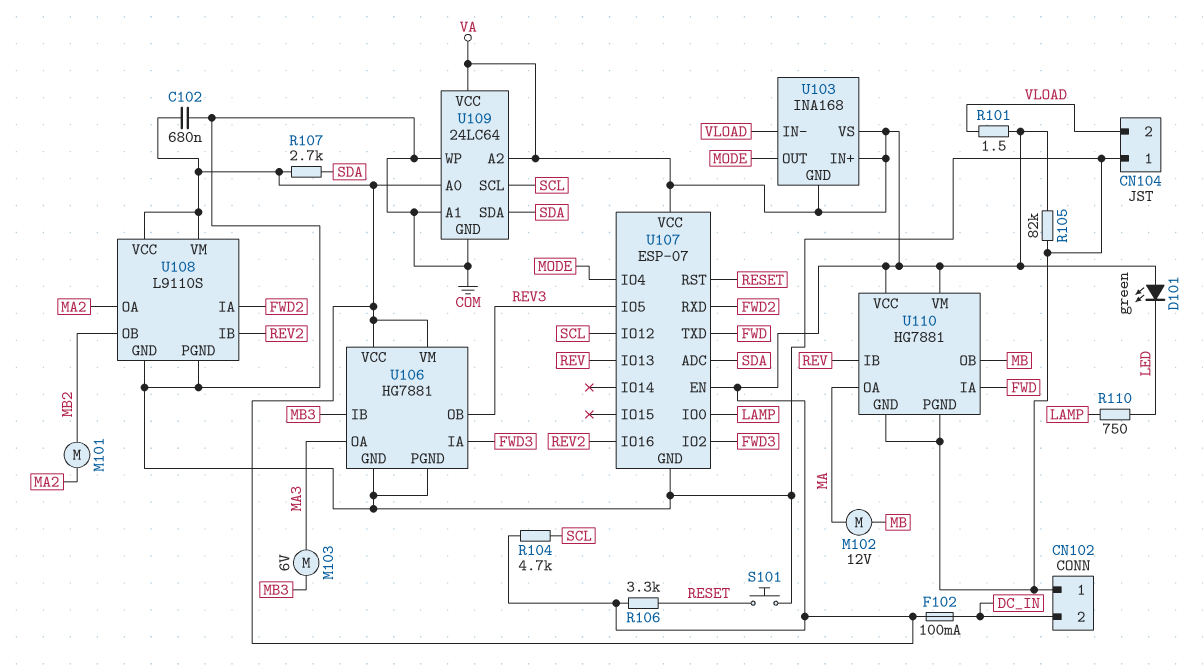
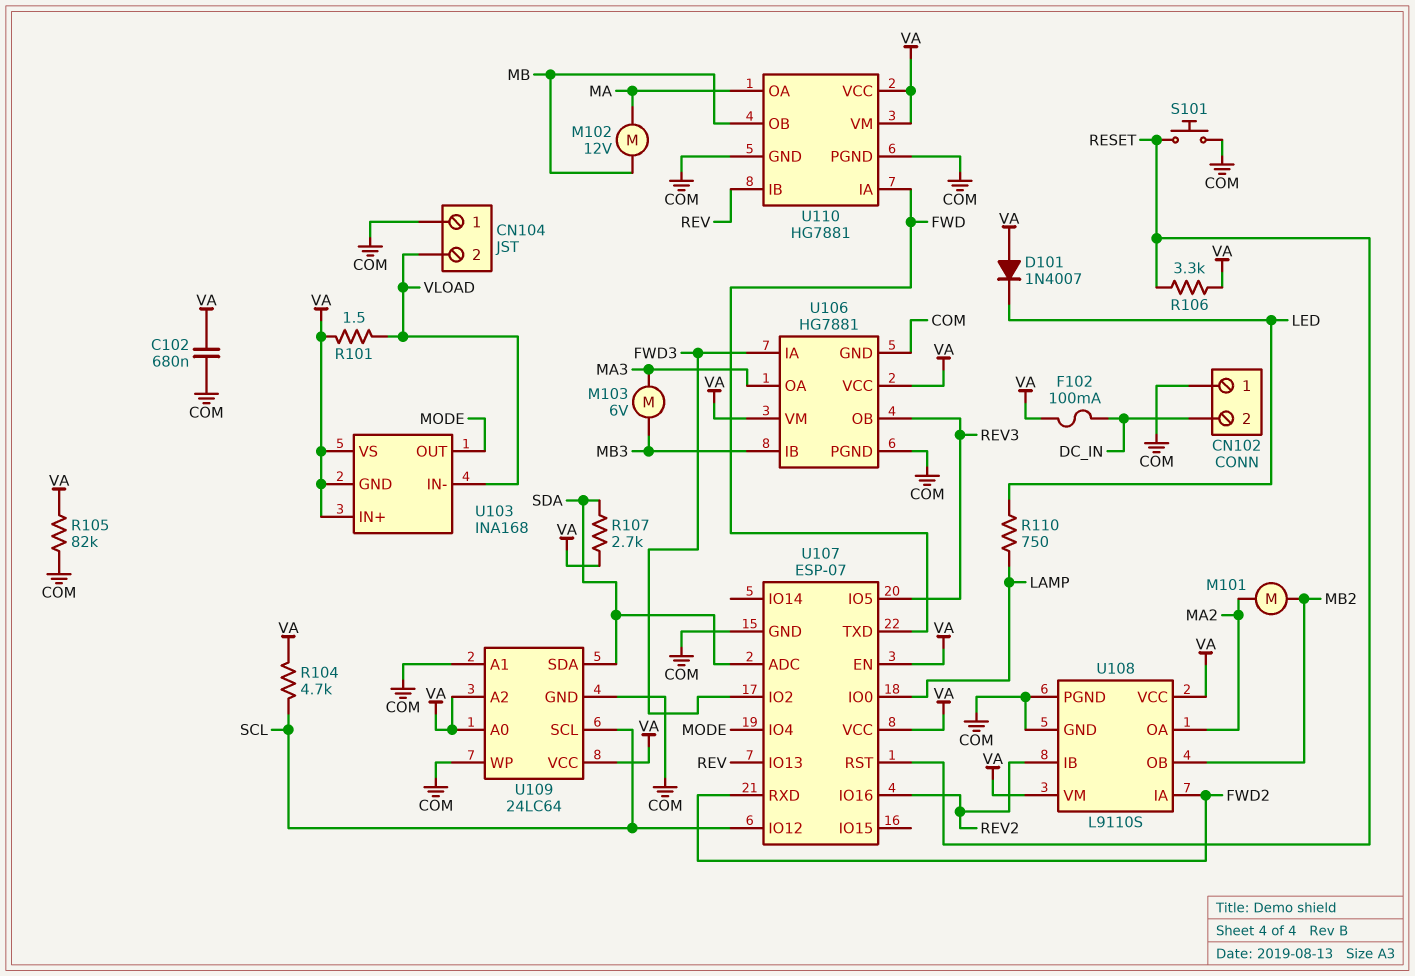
D101: LED green (A VA, K LED) -> diode 1N4007 (A VA, K LED)

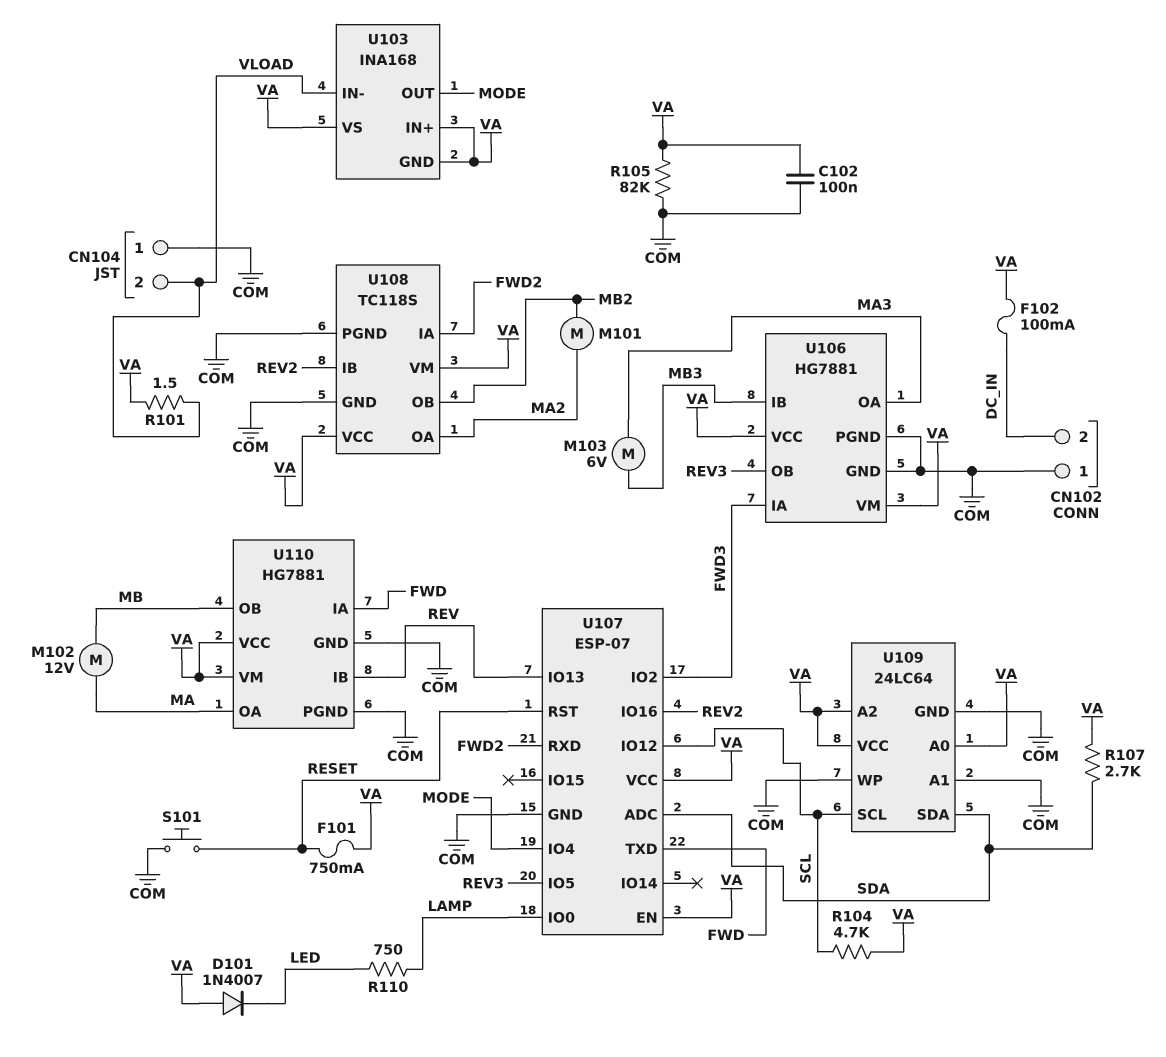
C102: 680nF (COM, VA) -> 100nF (COM, VA)
F101: none -> 750mA (RESET, VA)
R106: 3.3k (RESET, VA) -> none
U108: L9110S -> TC118S

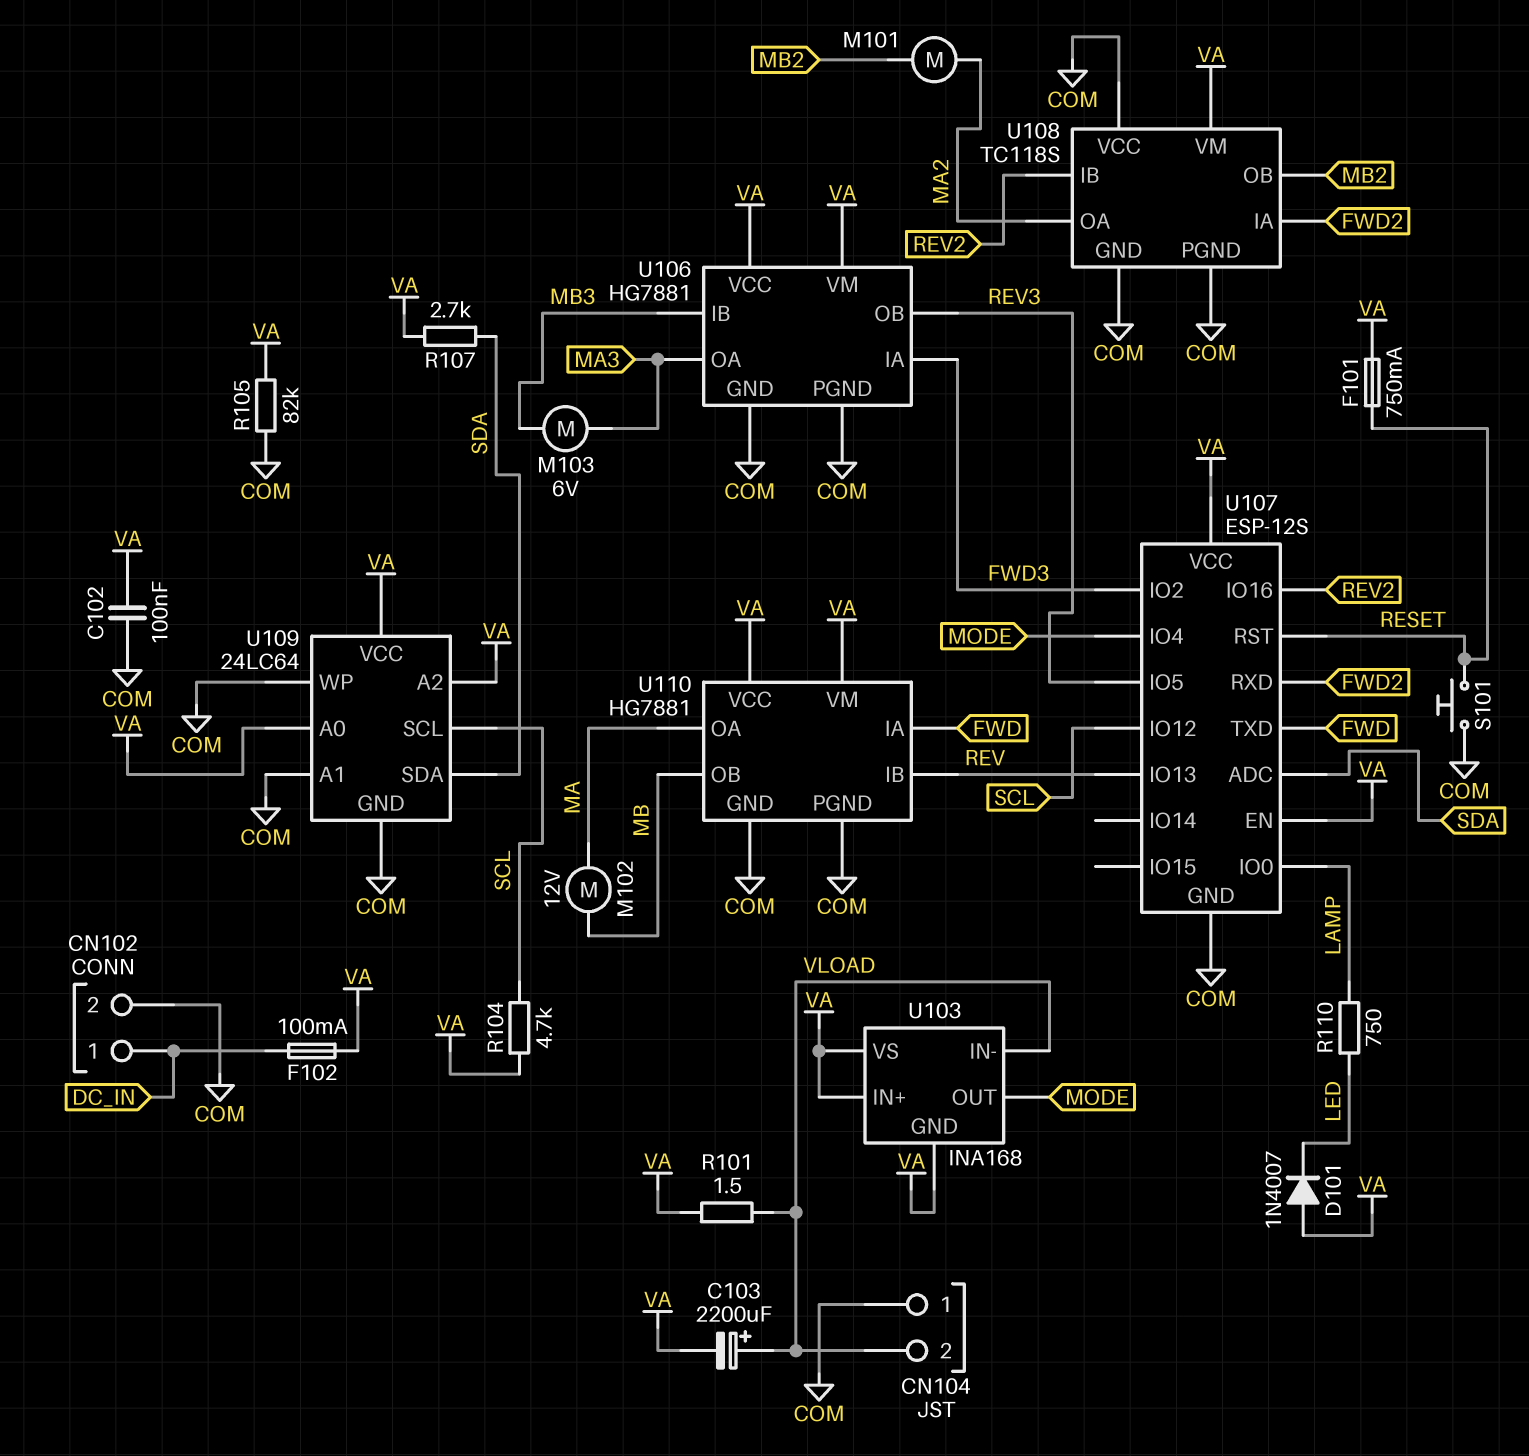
C103: none -> 2200uF (plus VLOAD, minus VA)
CN102 pin 1: COM -> DC_IN
CN102 pin 2: DC_IN -> COM
U107: ESP-07 -> ESP-12S
U108 pin VCC: VA -> COM

